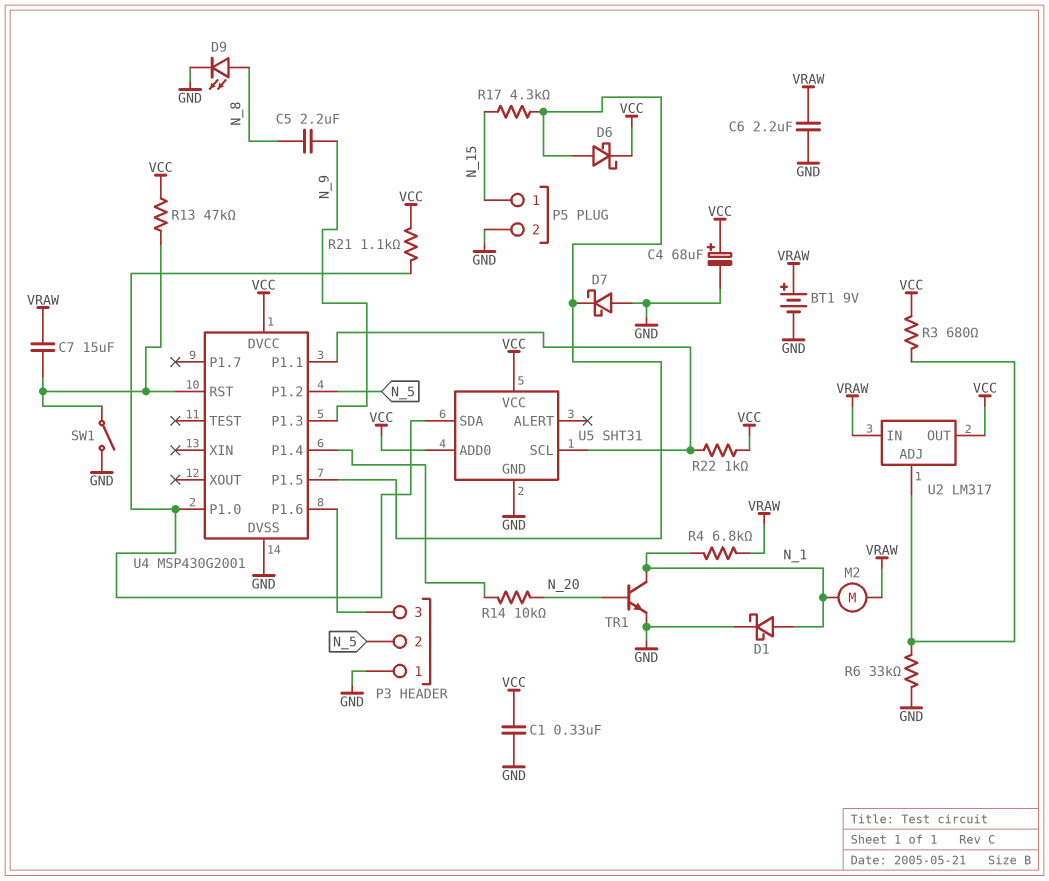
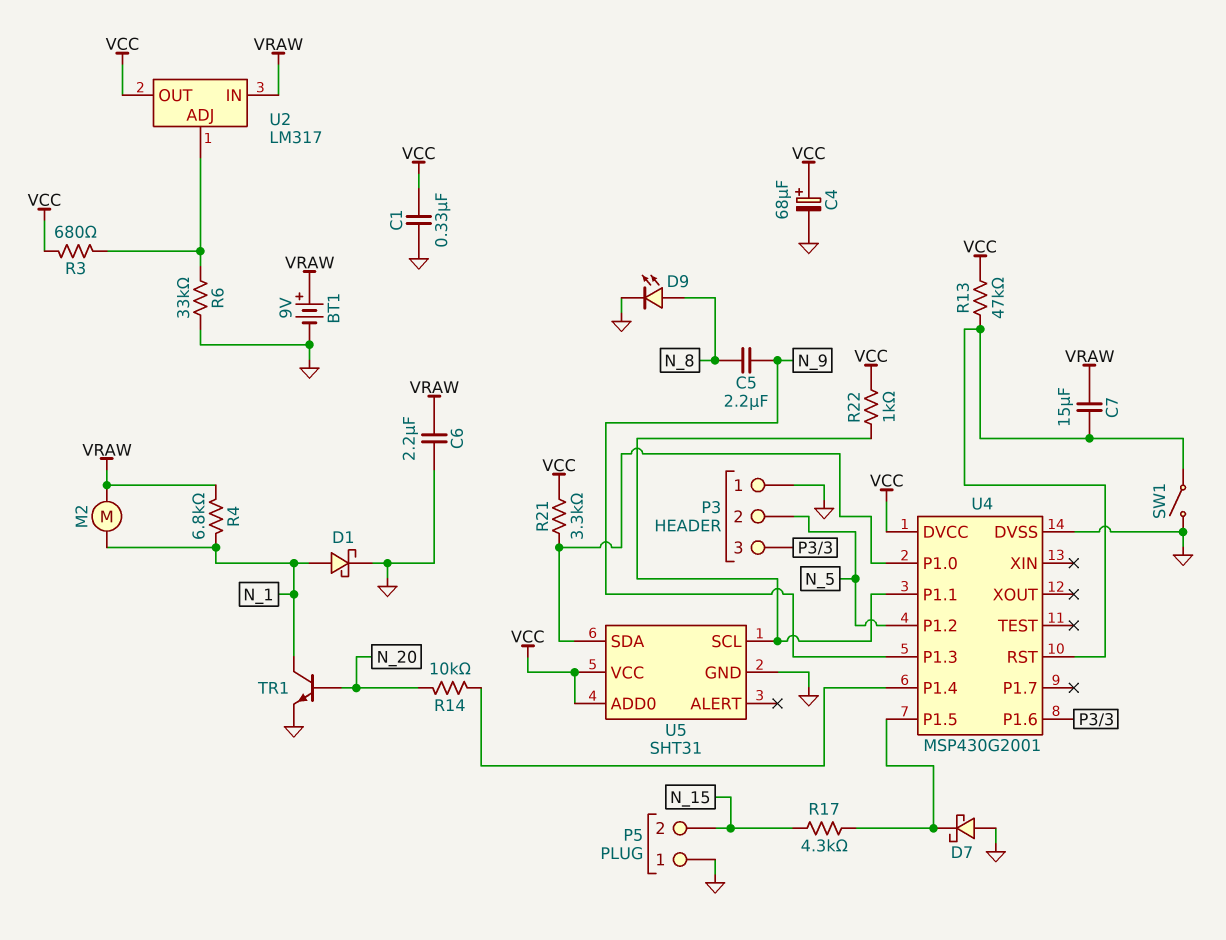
D6: schottky (A U4/P1.5, K VCC) -> none
P5 pin 1: N_15 -> GND
P5 pin 2: GND -> N_15
R21: 1.1k (U4/P1.0, VCC) -> 3.3k (U4/P1.0, VCC)

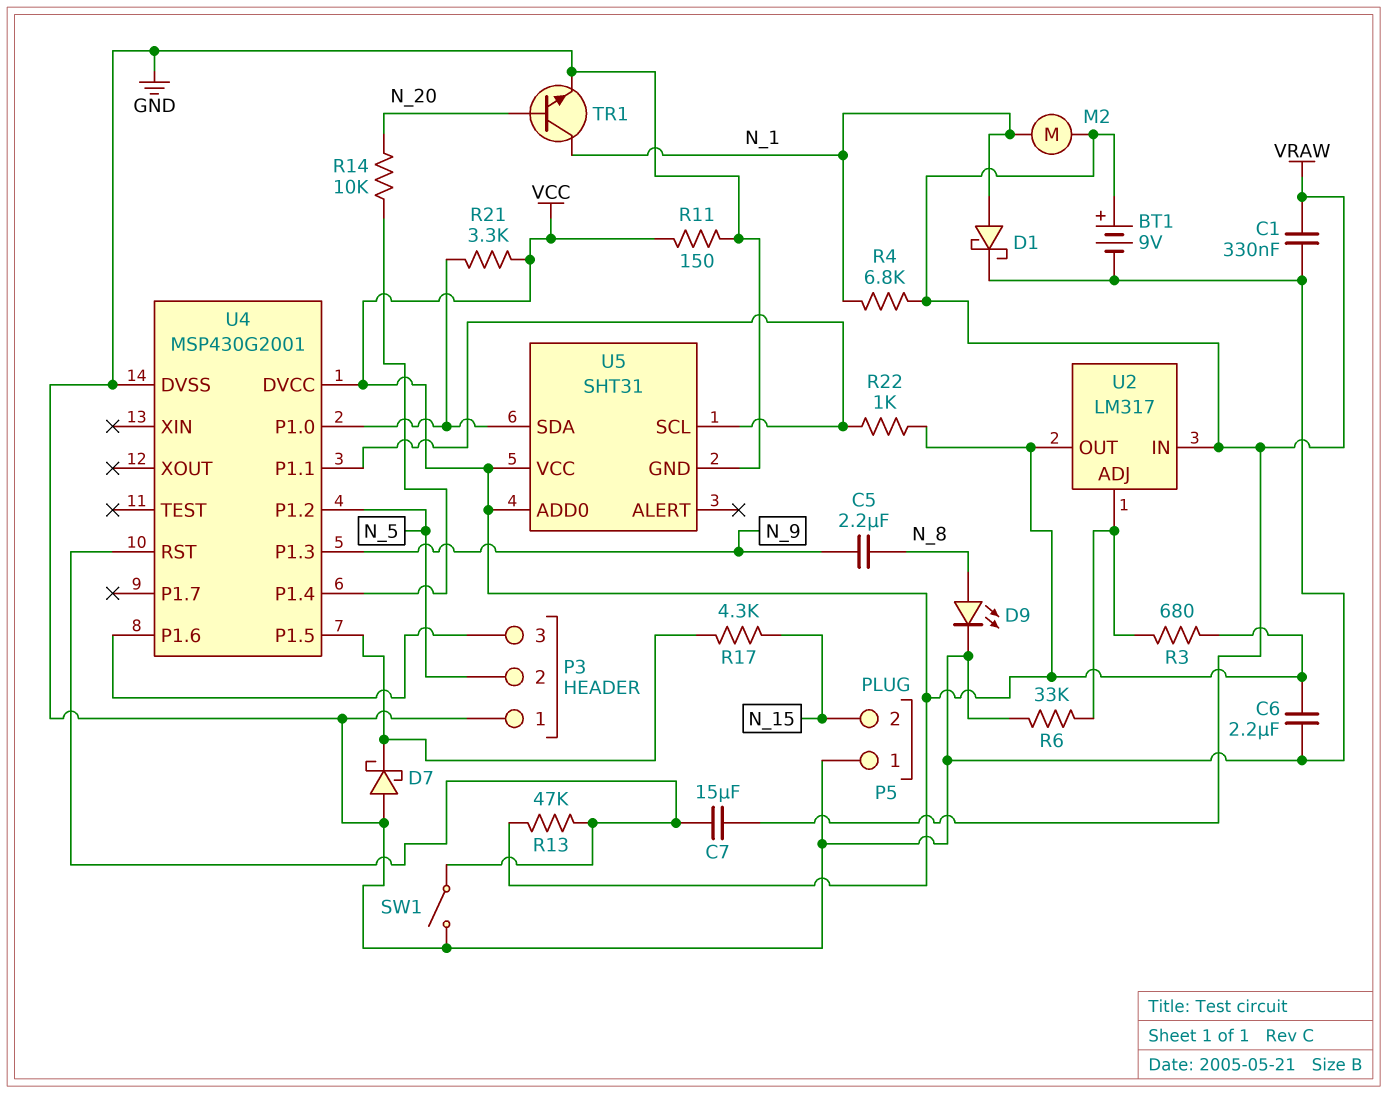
C1: 330nF (GND, VCC) -> 330nF (GND, VRAW)
C4: 68uF (plus VCC, minus GND) -> none
C6: 2.2uF (GND, VRAW) -> 2.2uF (GND, VCC)
R11: none -> 150 (GND, VCC)

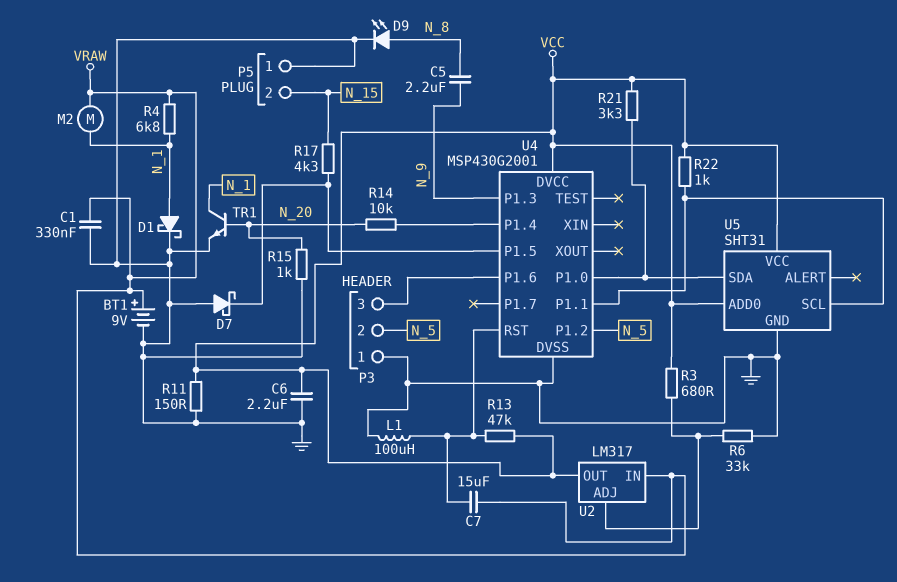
L1: none -> 100uH (GND, U4/RST)
R15: none -> 1k (GND, N_20)
SW1: switch (GND, U4/RST) -> none

